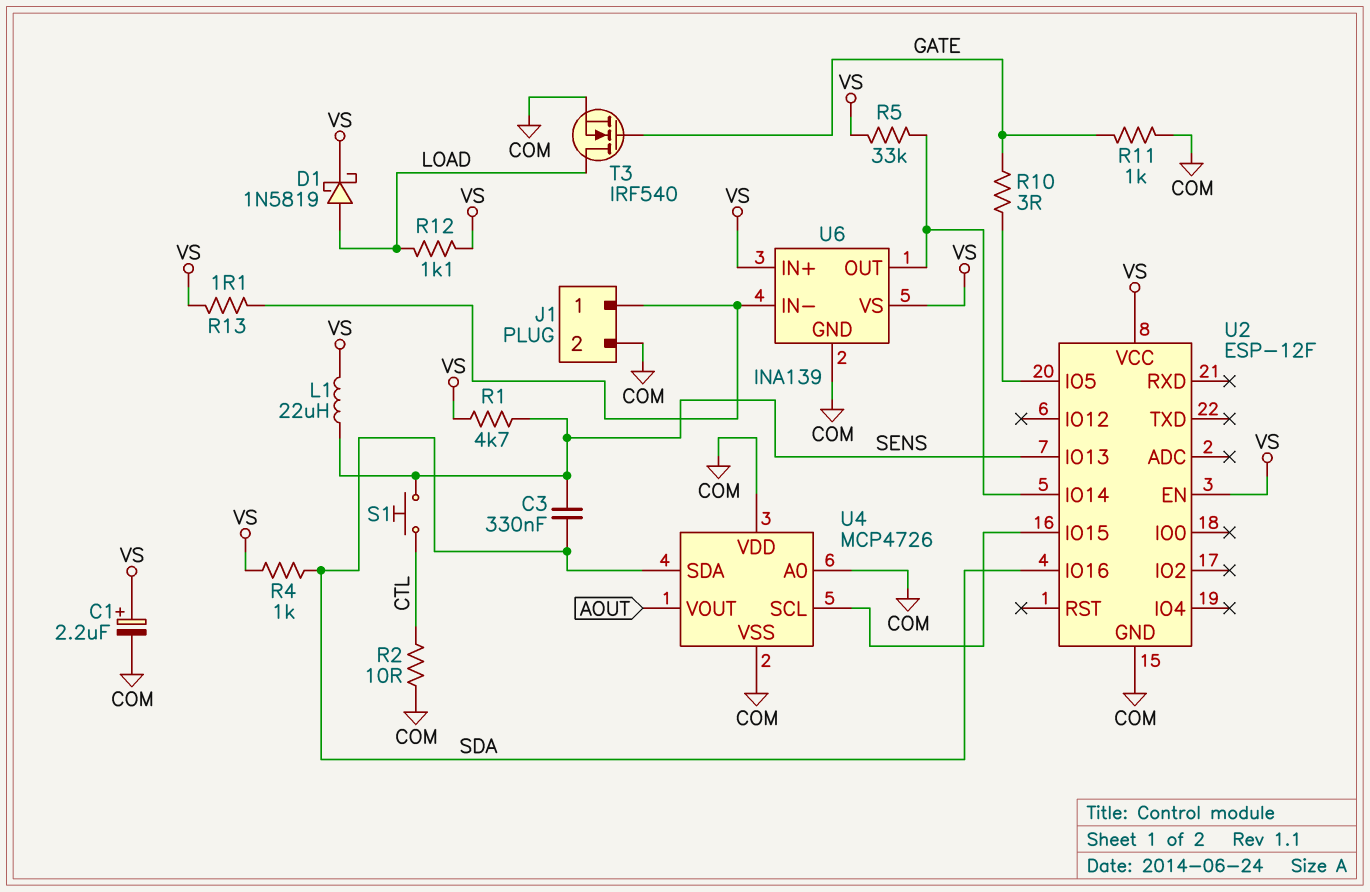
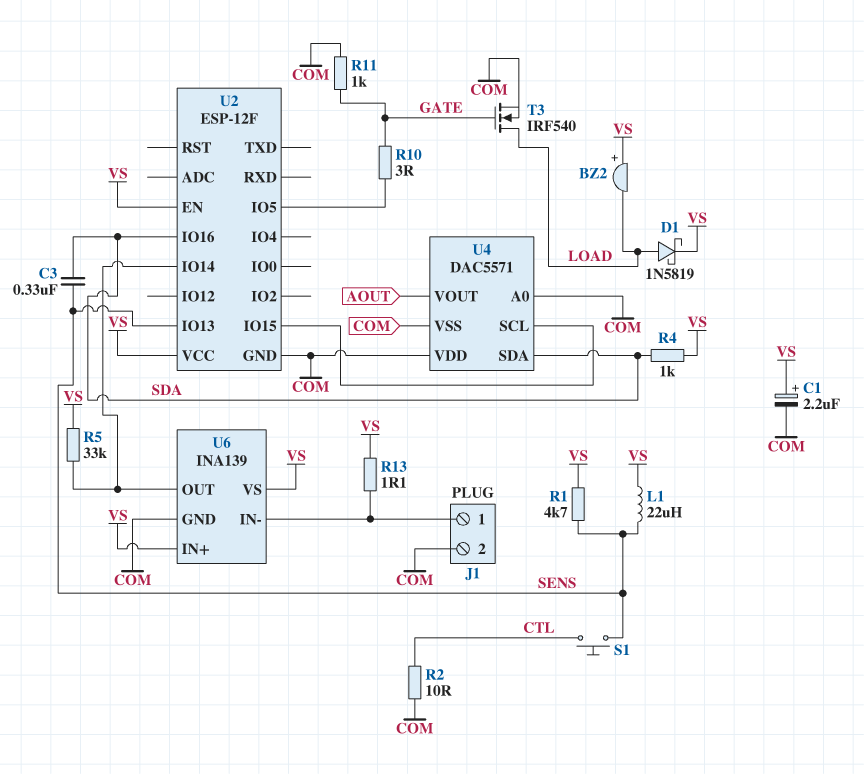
BZ2: none -> buzzer (plus VS, minus LOAD)
R12: 1.1k (LOAD, VS) -> none
U4: MCP4726 -> DAC5571

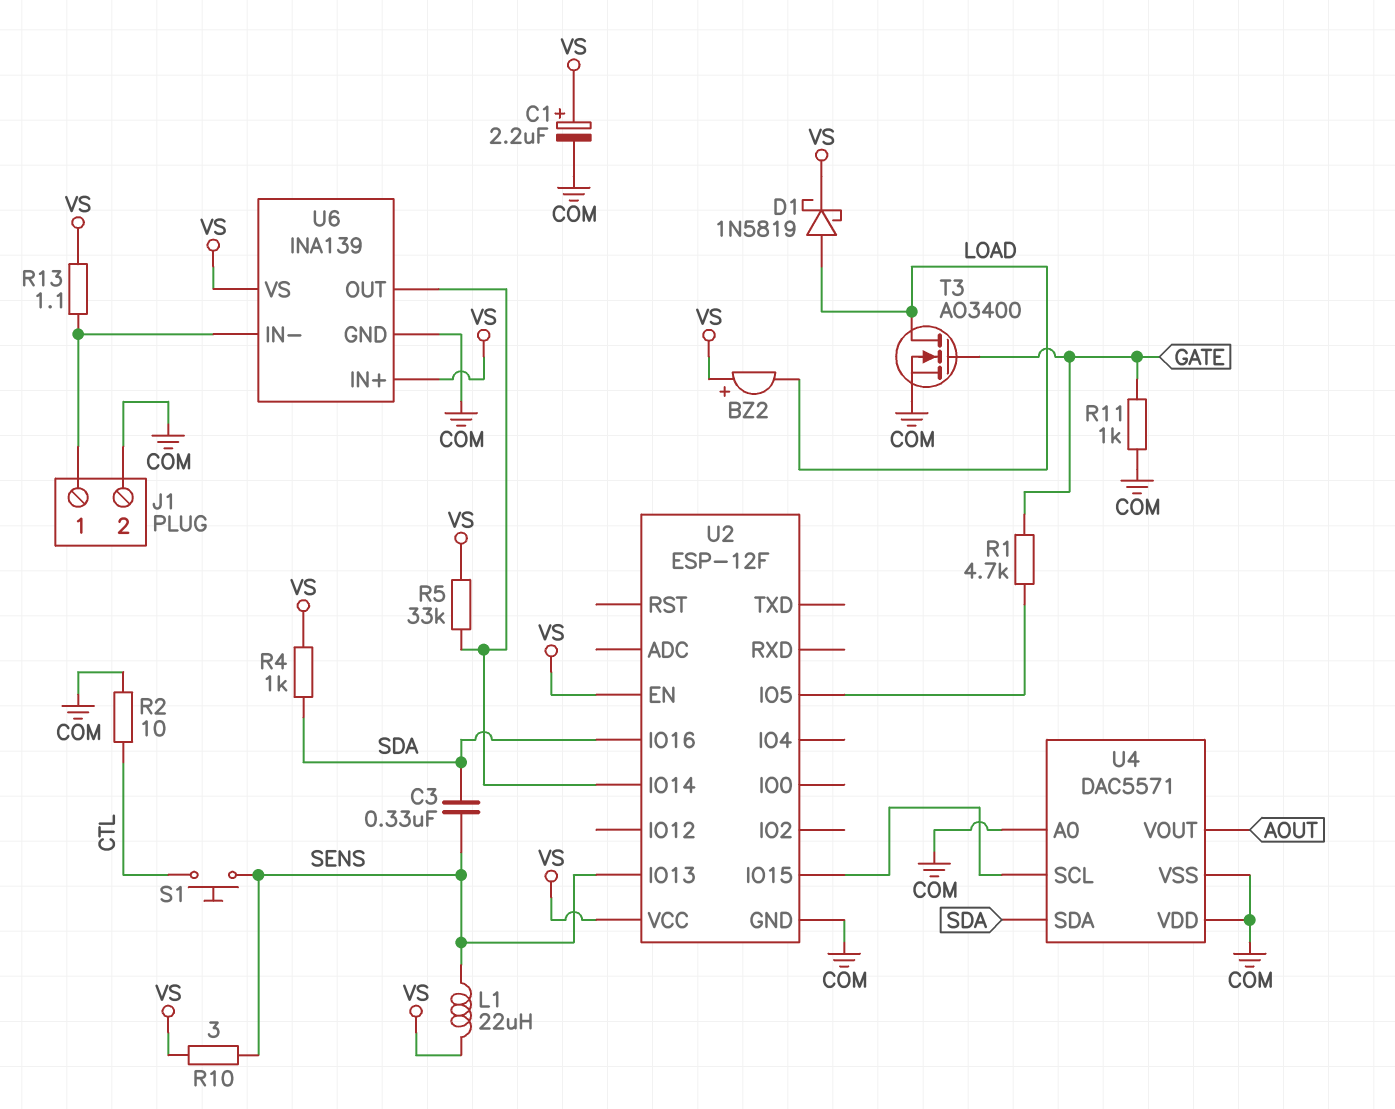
R1: 4.7k (SENS, VS) -> 4.7k (GATE, U2/IO5)
R10: 3 (GATE, U2/IO5) -> 3 (SENS, VS)
T3: NMOS IRF540 (G GATE, D LOAD, S COM) -> NMOS AO3400 (G GATE, D LOAD, S COM)

